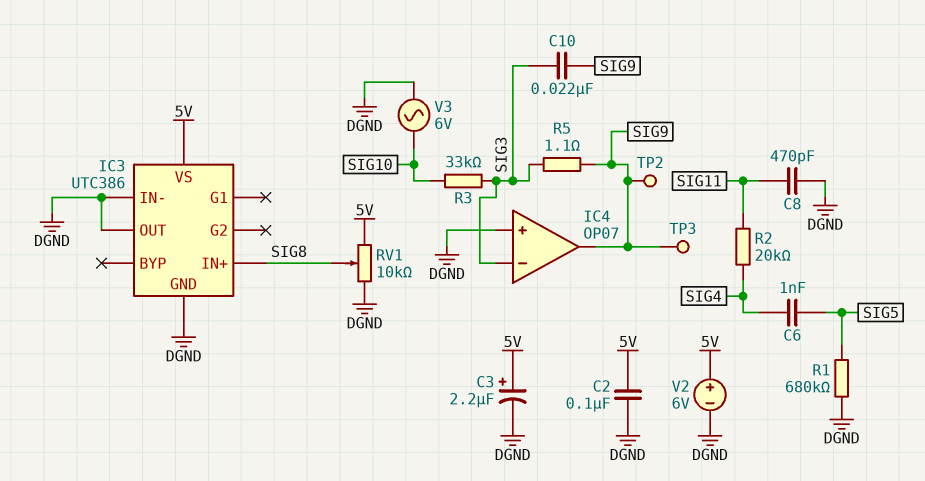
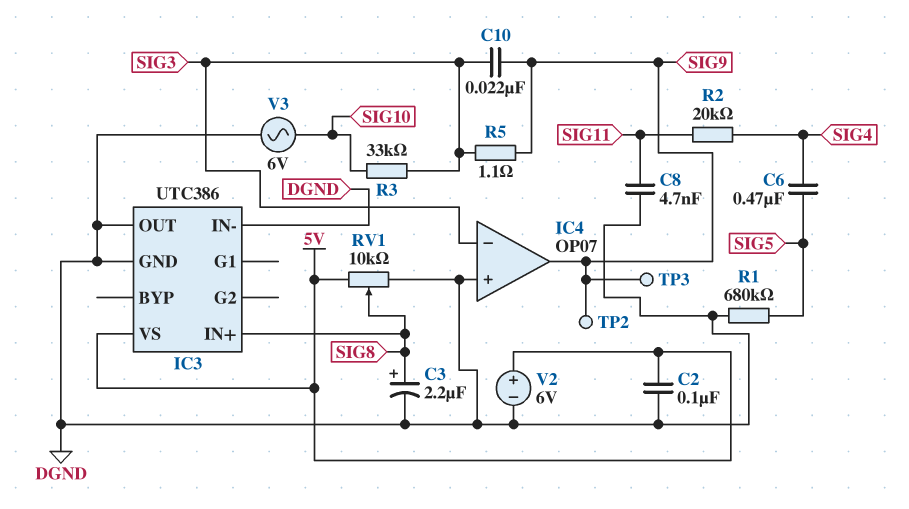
C3: 2.2uF (plus 5V, minus DGND) -> 2.2uF (plus SIG8, minus DGND)
C6: 1nF (SIG4, SIG5) -> 470nF (SIG4, SIG5)
C8: 470pF (DGND, SIG11) -> 4.7nF (DGND, SIG11)

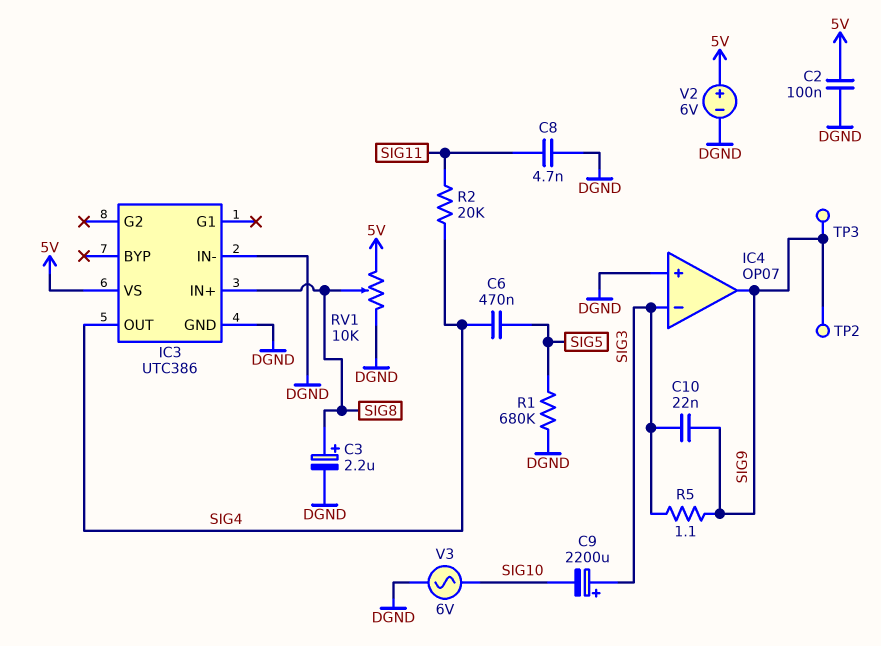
C9: none -> 2200uF (plus SIG3, minus SIG10)
IC3 pin OUT: DGND -> SIG4
R3: 33k (SIG3, SIG10) -> none

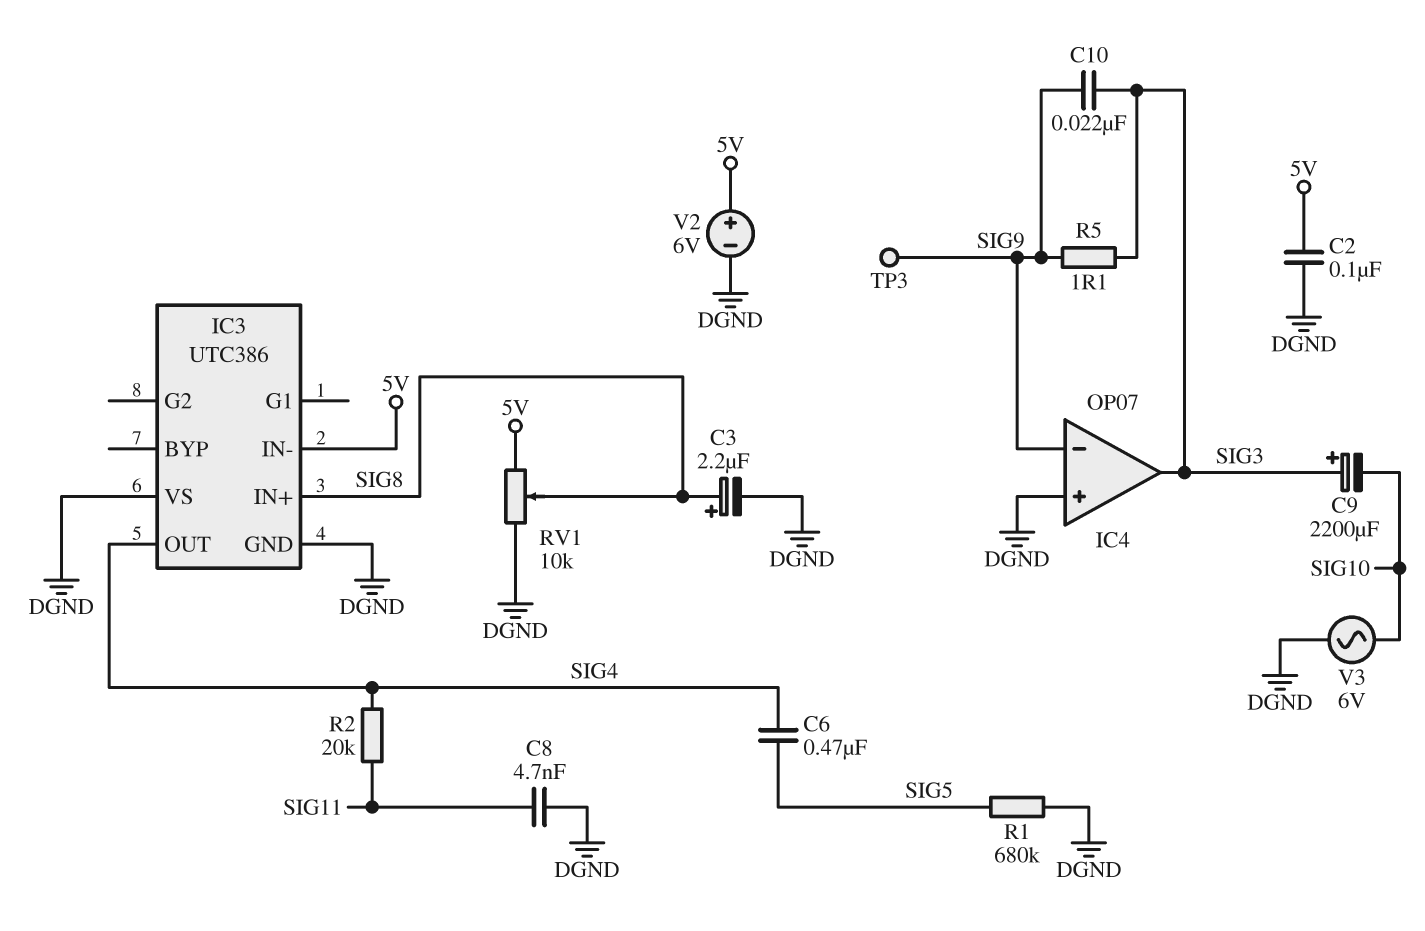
IC3 pin IN-: DGND -> 5V
IC3 pin VS: 5V -> DGND
IC4 pin in-: SIG3 -> SIG9
IC4 pin out: SIG9 -> SIG3
TP2: test point (SIG9) -> none

